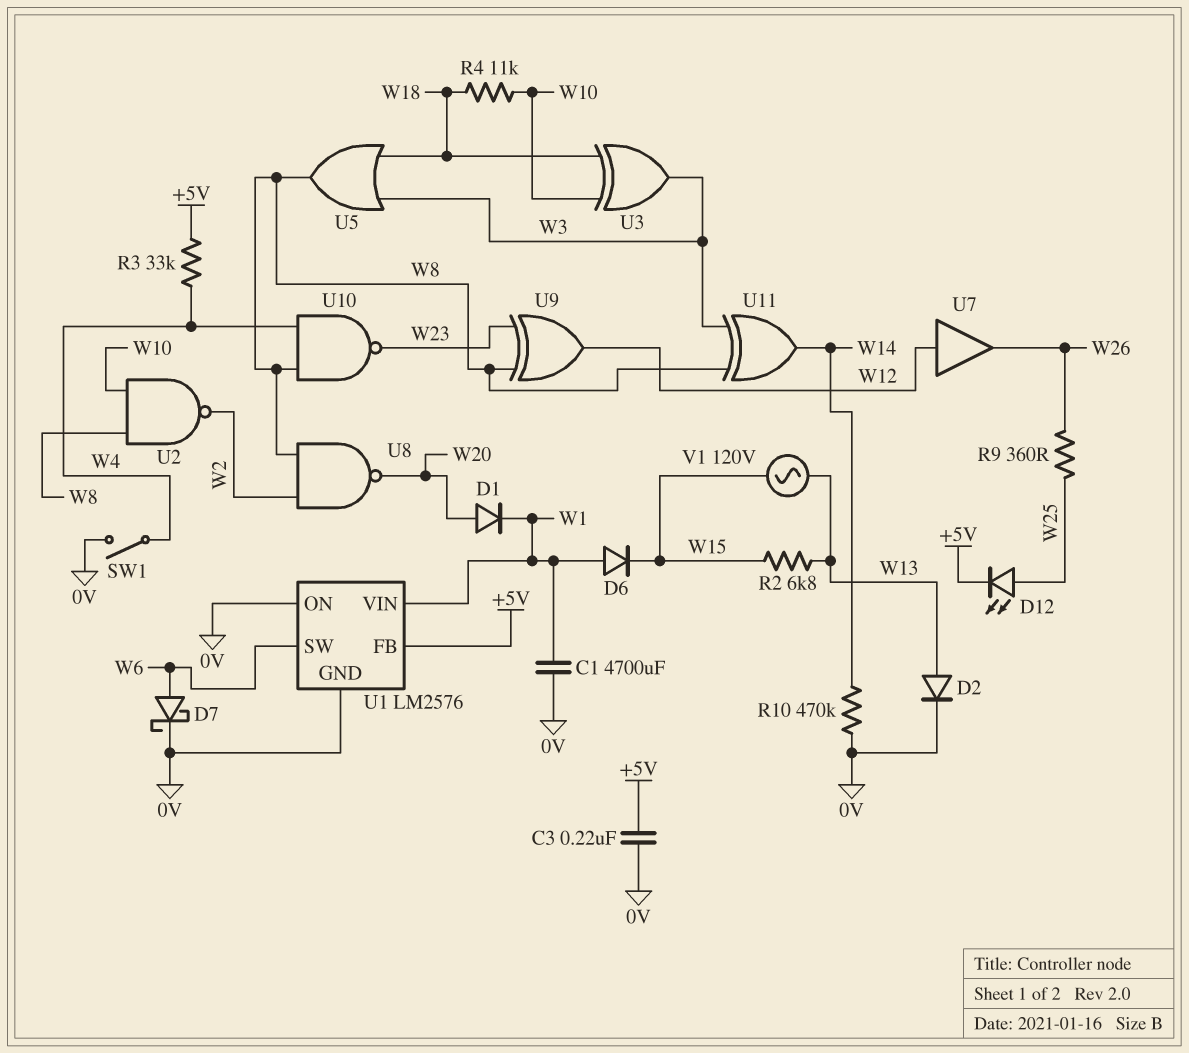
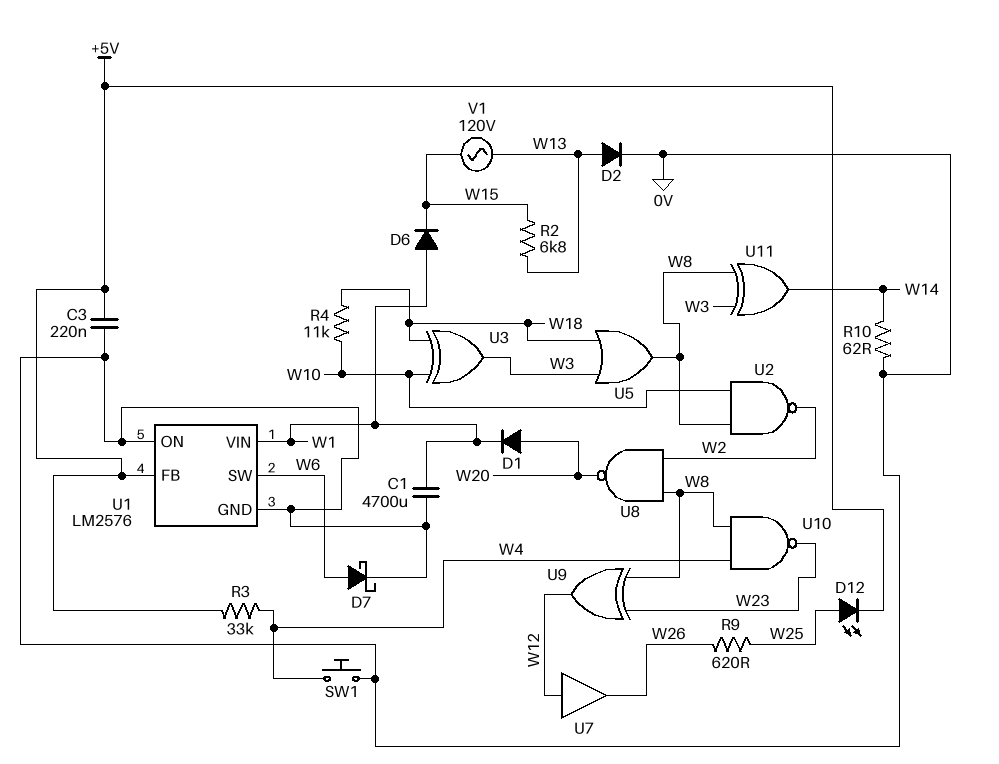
R9: 360 (W25, W26) -> 620 (W25, W26)
R10: 470k (0V, W14) -> 62 (0V, W14)
SW1: switch (0V, W4) -> button (0V, W4)

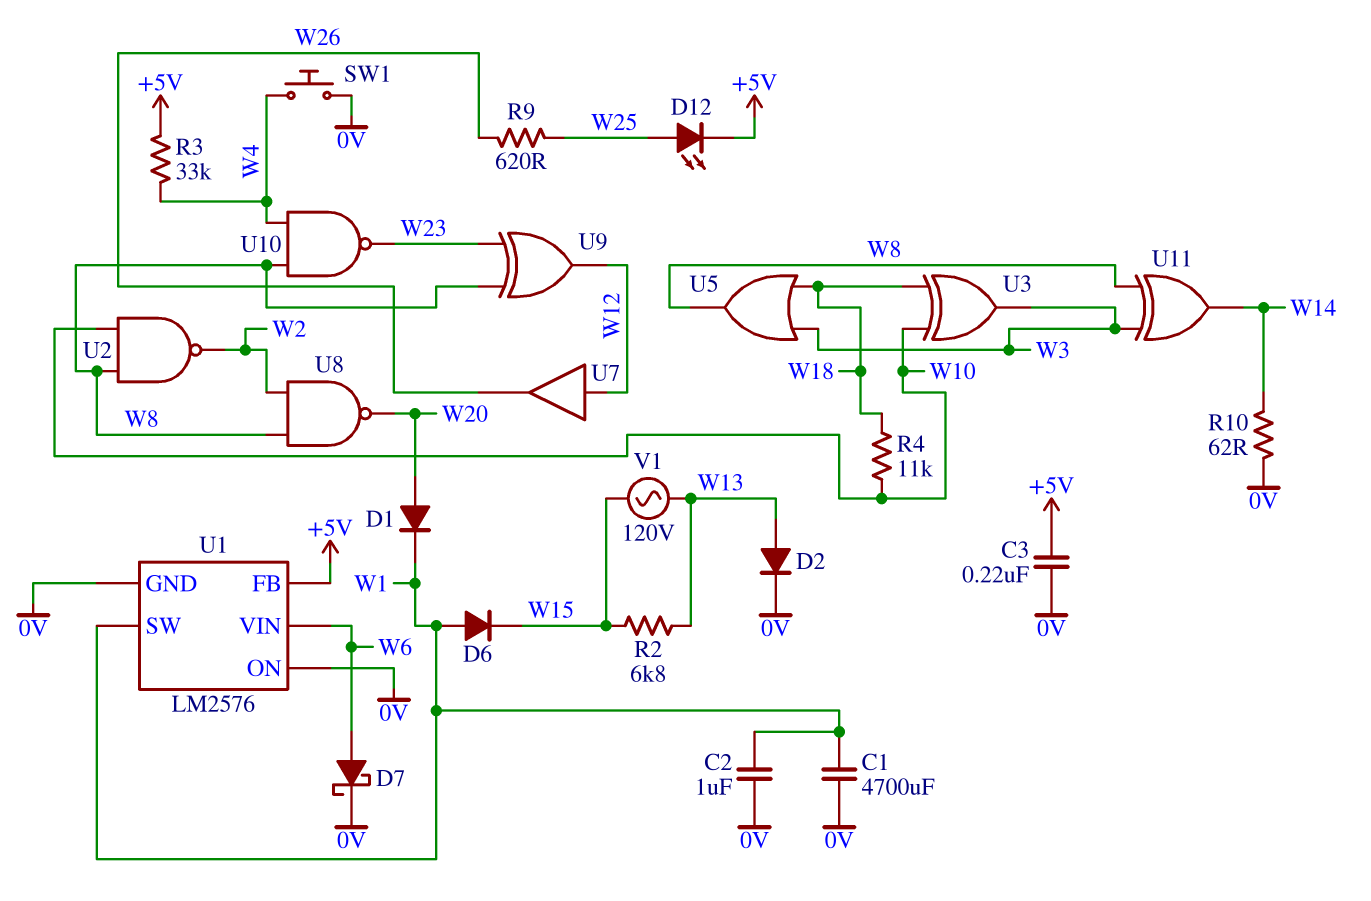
C2: none -> 1uF (0V, W1)
U1 pin SW: W6 -> W1
U1 pin VIN: W1 -> W6

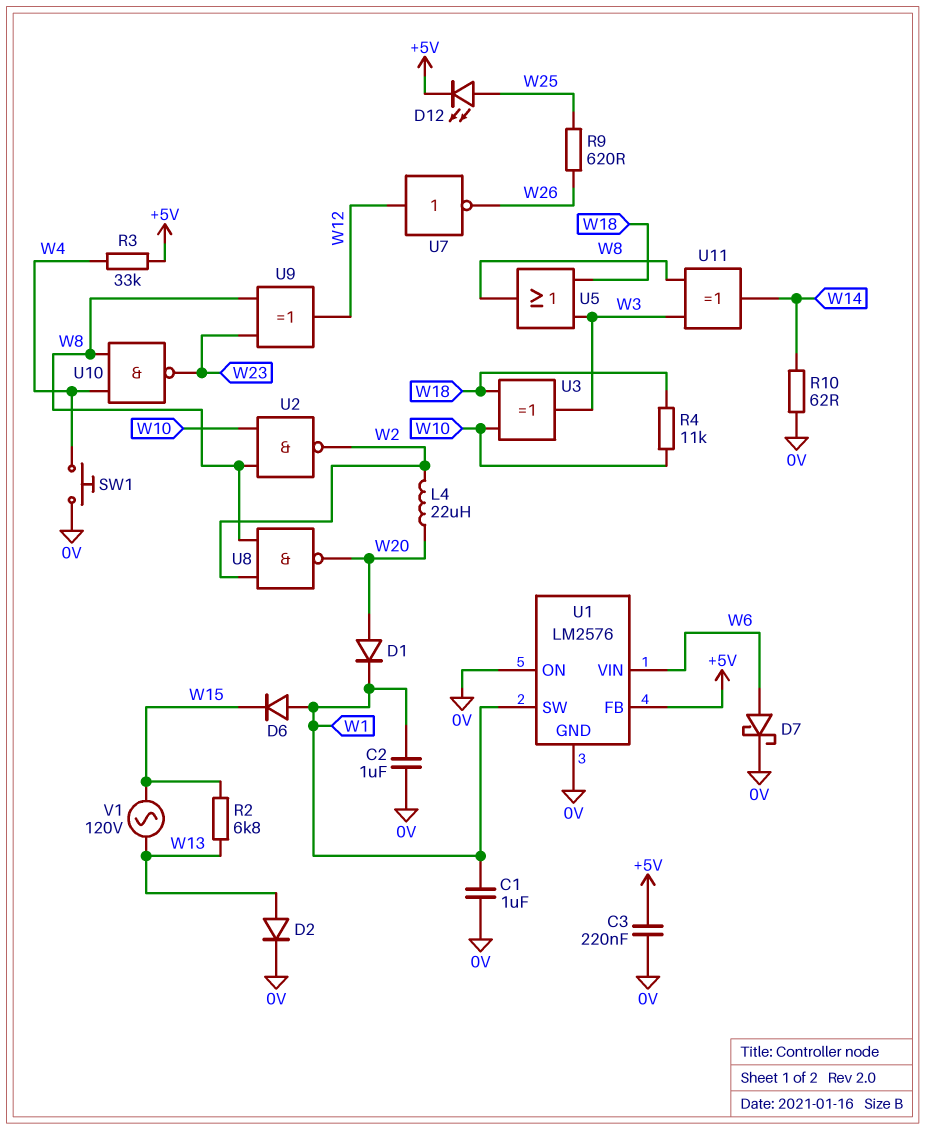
C1: 4700uF (0V, W1) -> 1uF (0V, W1)
L4: none -> 22uH (W2, W20)
U7: buffer (in W12, out W26) -> NOT (in W12, out W26)

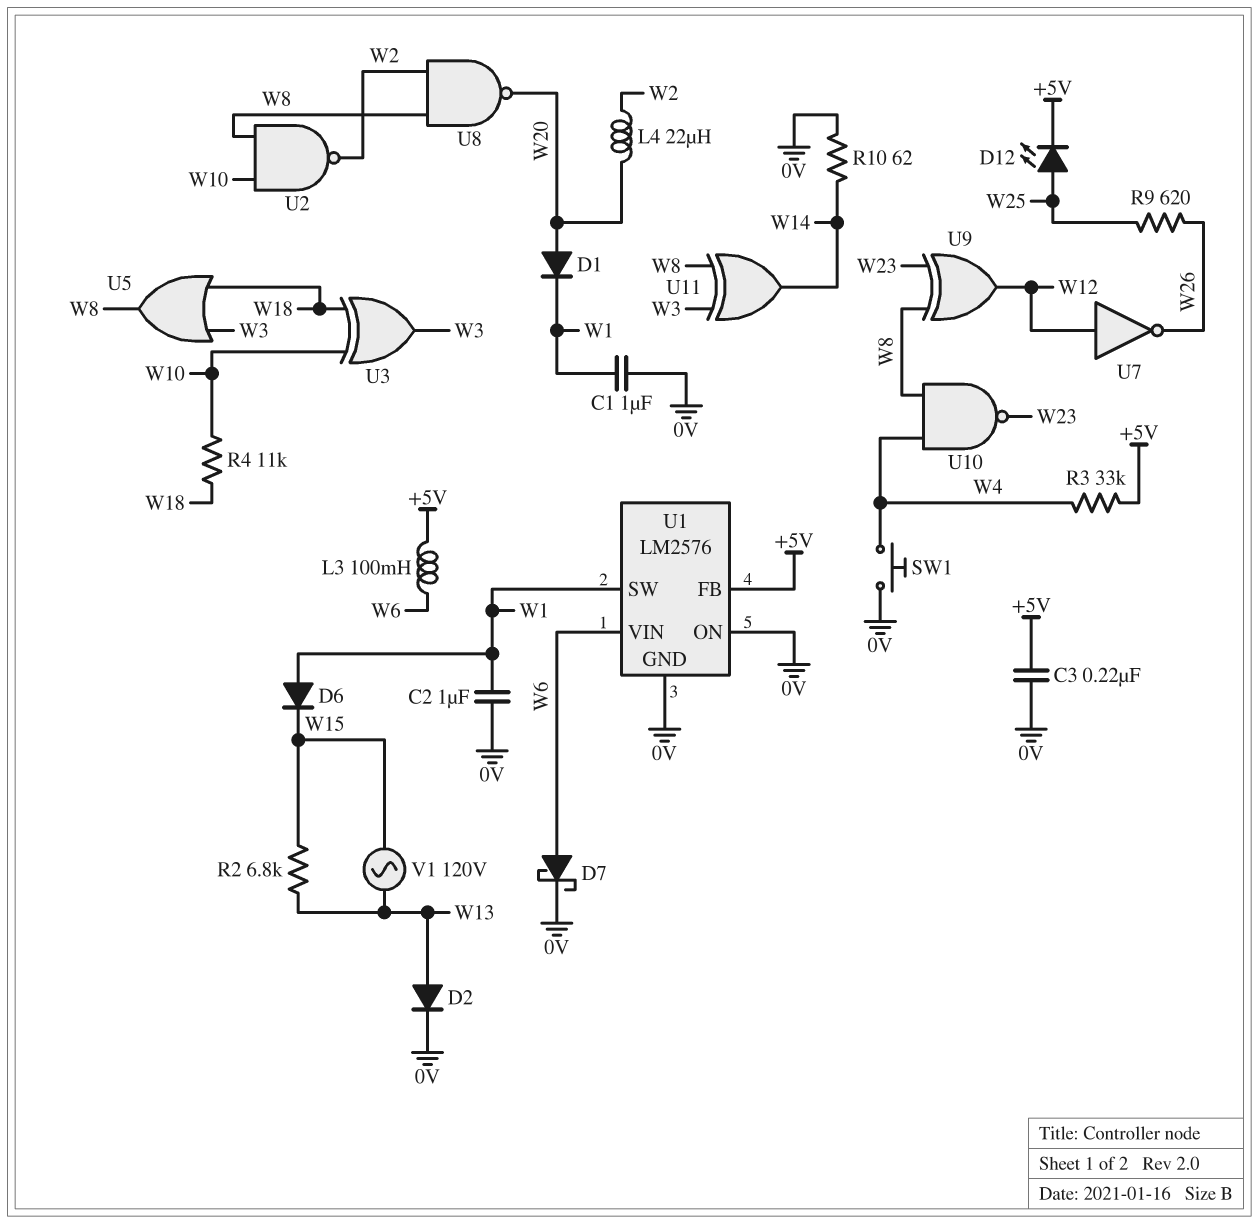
L3: none -> 100mH (+5V, W6)

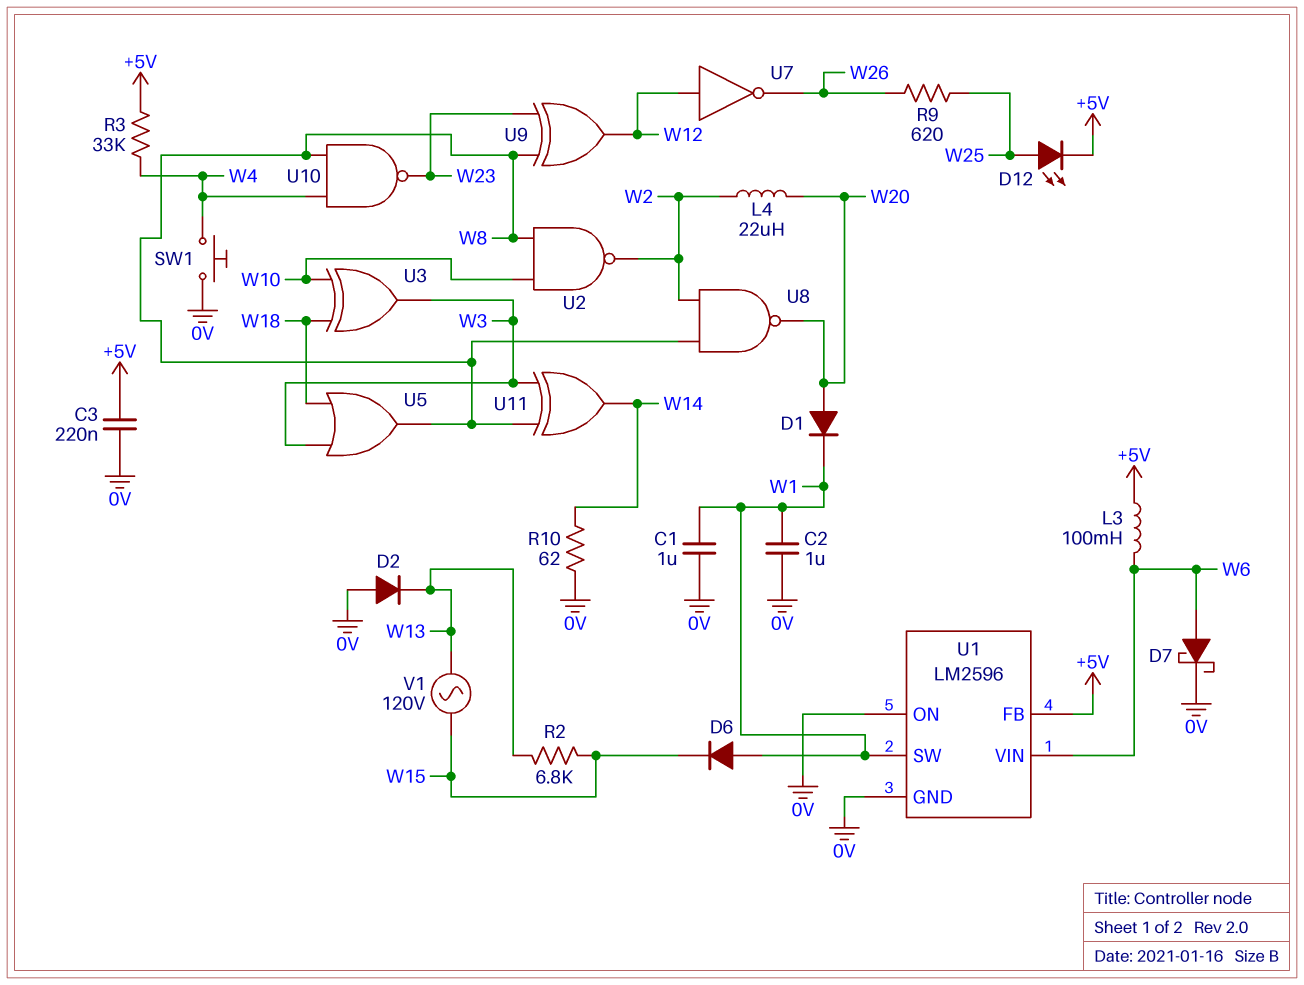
D2: diode (A W13, K 0V) -> diode (A 0V, K W13)
R4: 11k (W10, W18) -> none
U1: LM2576 -> LM2596

